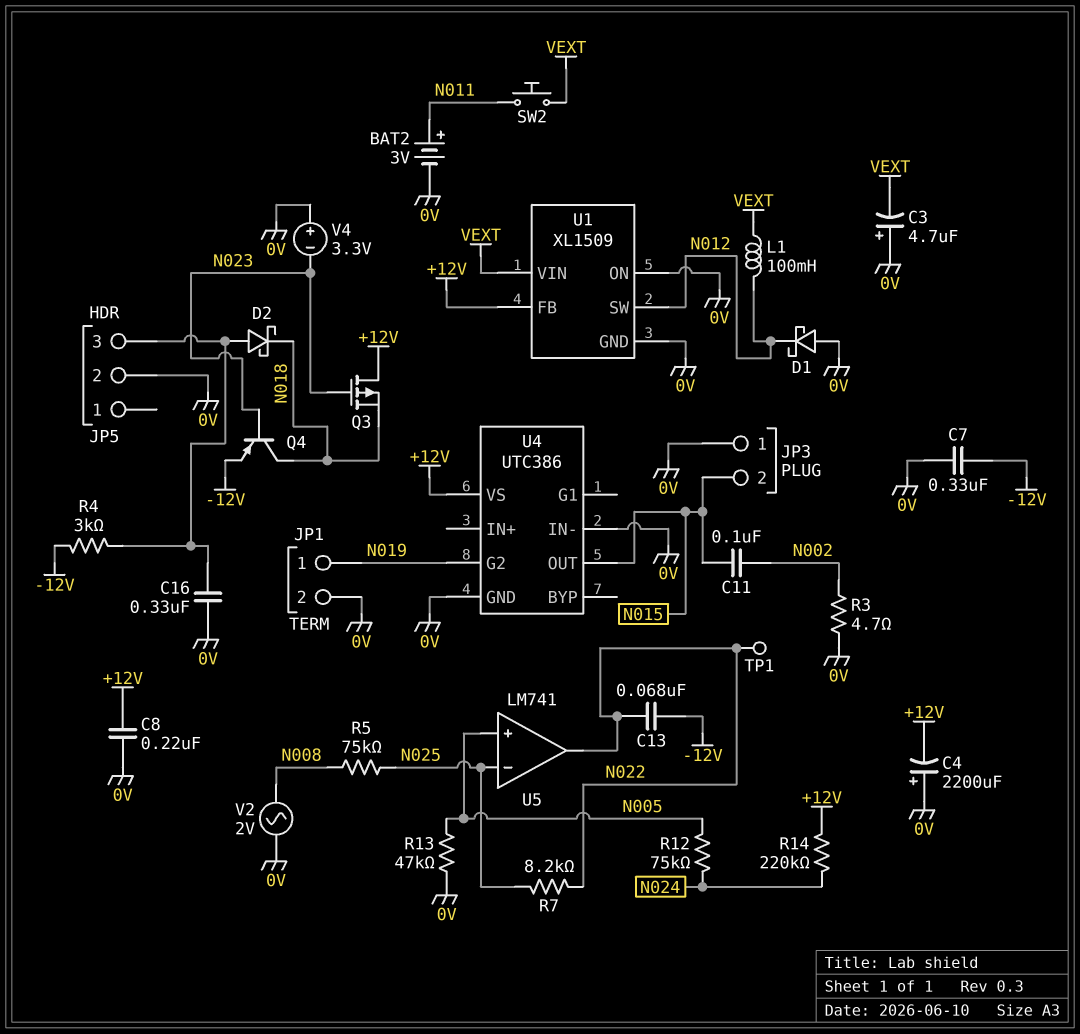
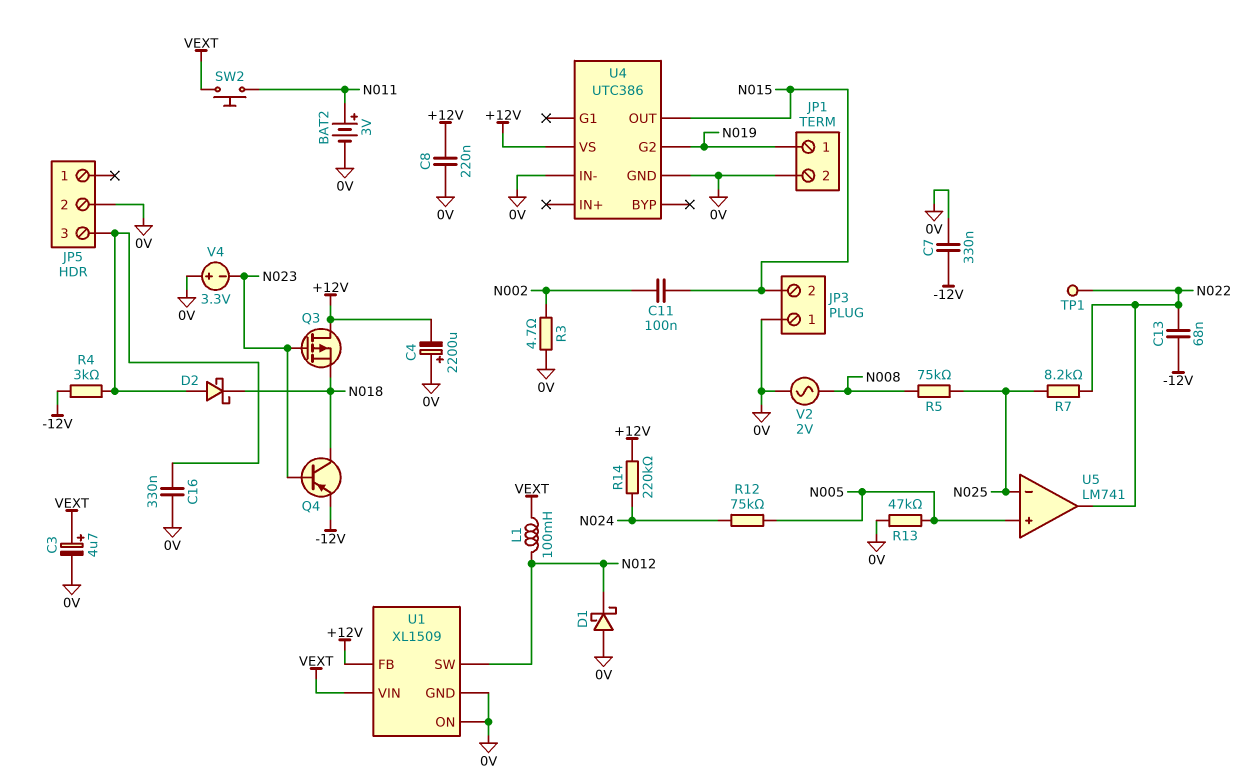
C3: 4.7uF (plus 0V, minus VEXT) -> 4.7uF (plus VEXT, minus 0V)

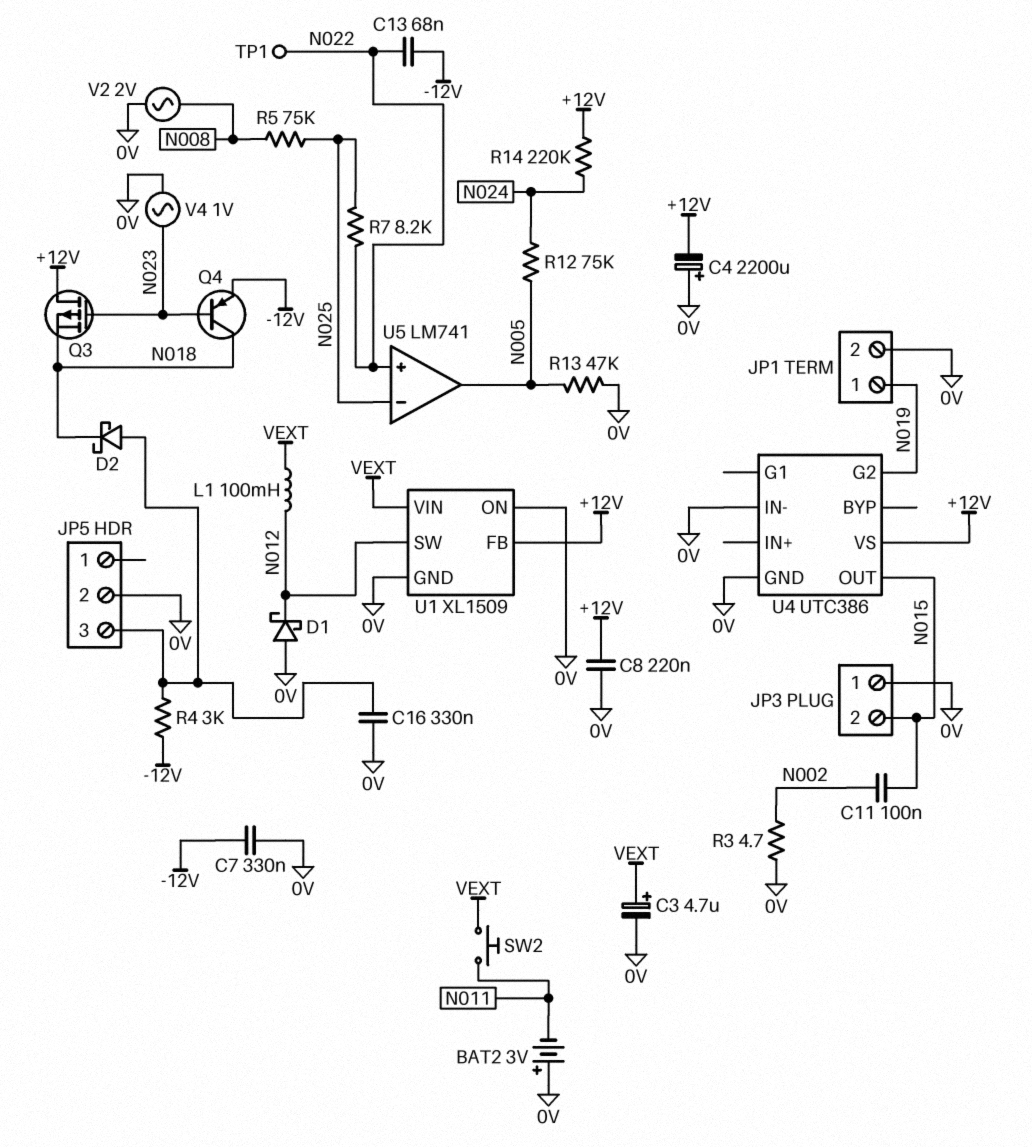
BAT2: 3V (plus N011, minus 0V) -> 3V (plus 0V, minus N011)
U5 pin in+: N005 -> N022
U5 pin out: N022 -> N005
V4: 3.3V (plus 0V, minus N023) -> AC 1V (0V, N023)

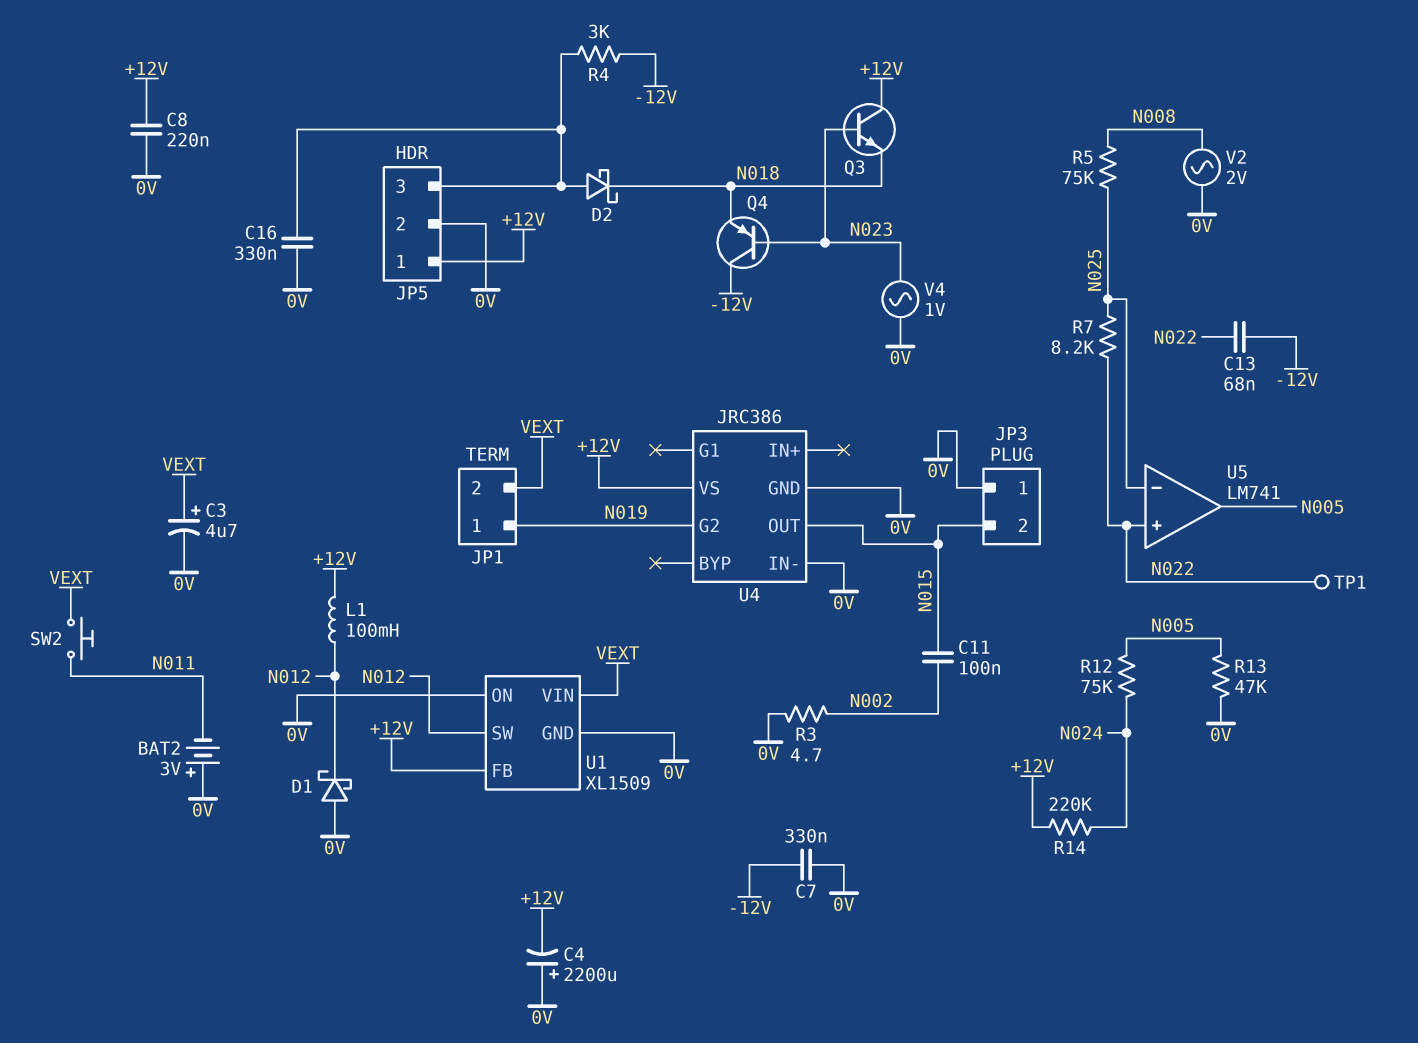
JP1 pin 2: 0V -> VEXT
JP5 pin 1: none -> +12V
L1: 100mH (N012, VEXT) -> 100mH (+12V, N012)
Q3: PMOS (G N023, D +12V, S N018) -> NPN (B N023, C +12V, E N018)
Q4: PNP (B N023, C N018, E -12V) -> PNP (B N023, C -12V, E N018)
U4: UTC386 -> JRC386

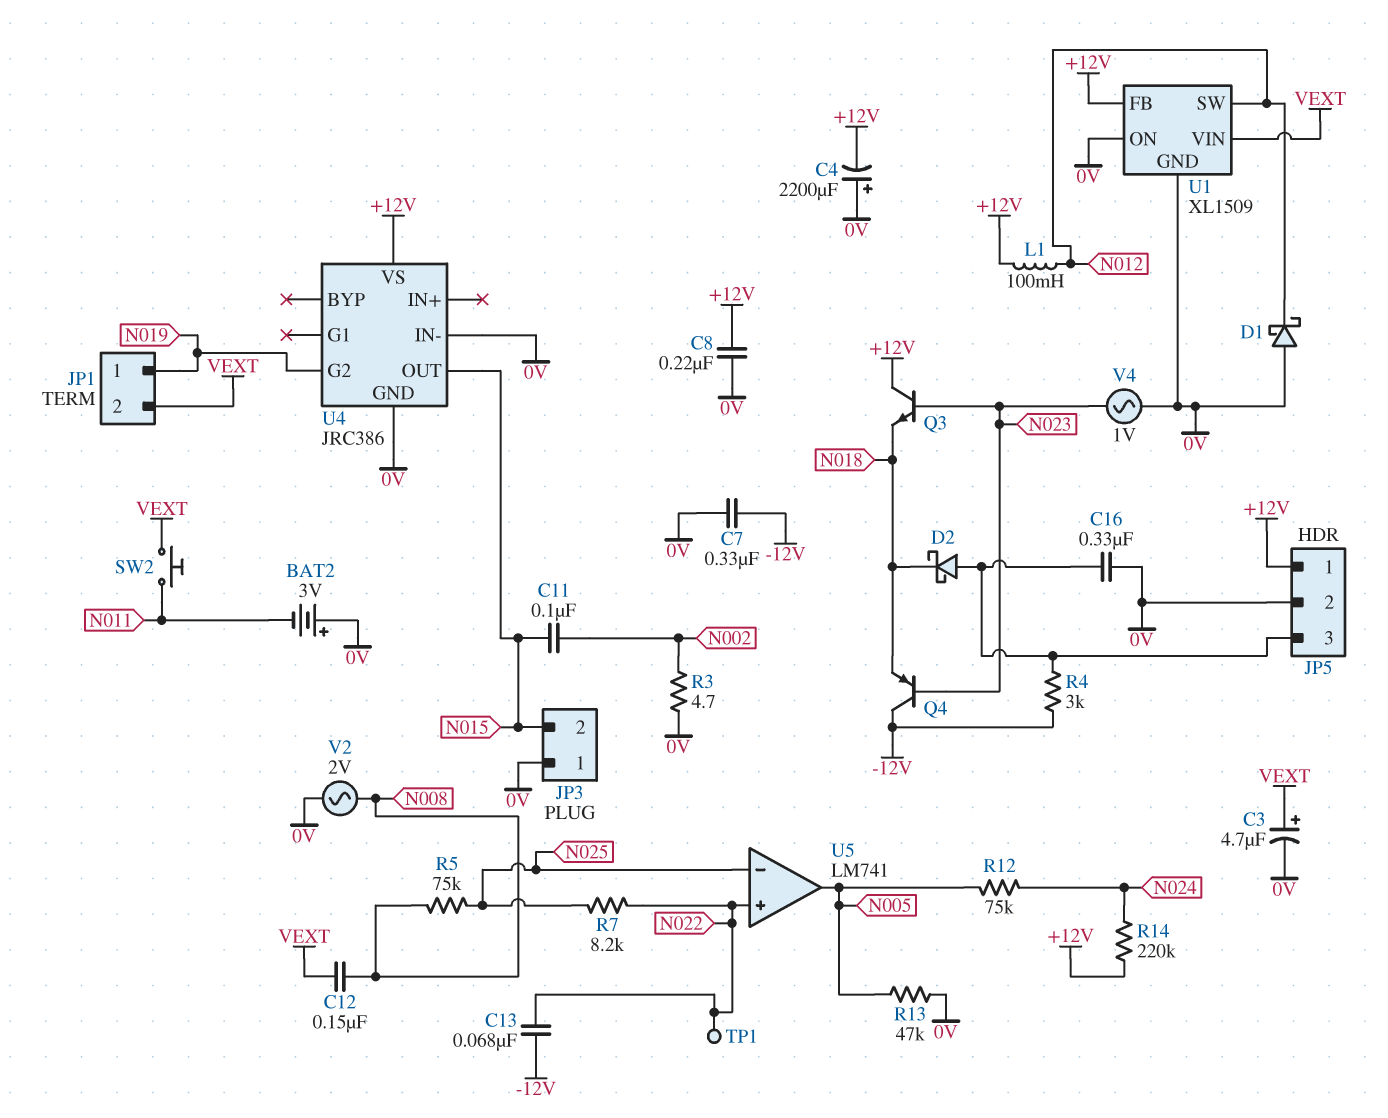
C12: none -> 150nF (N008, VEXT)

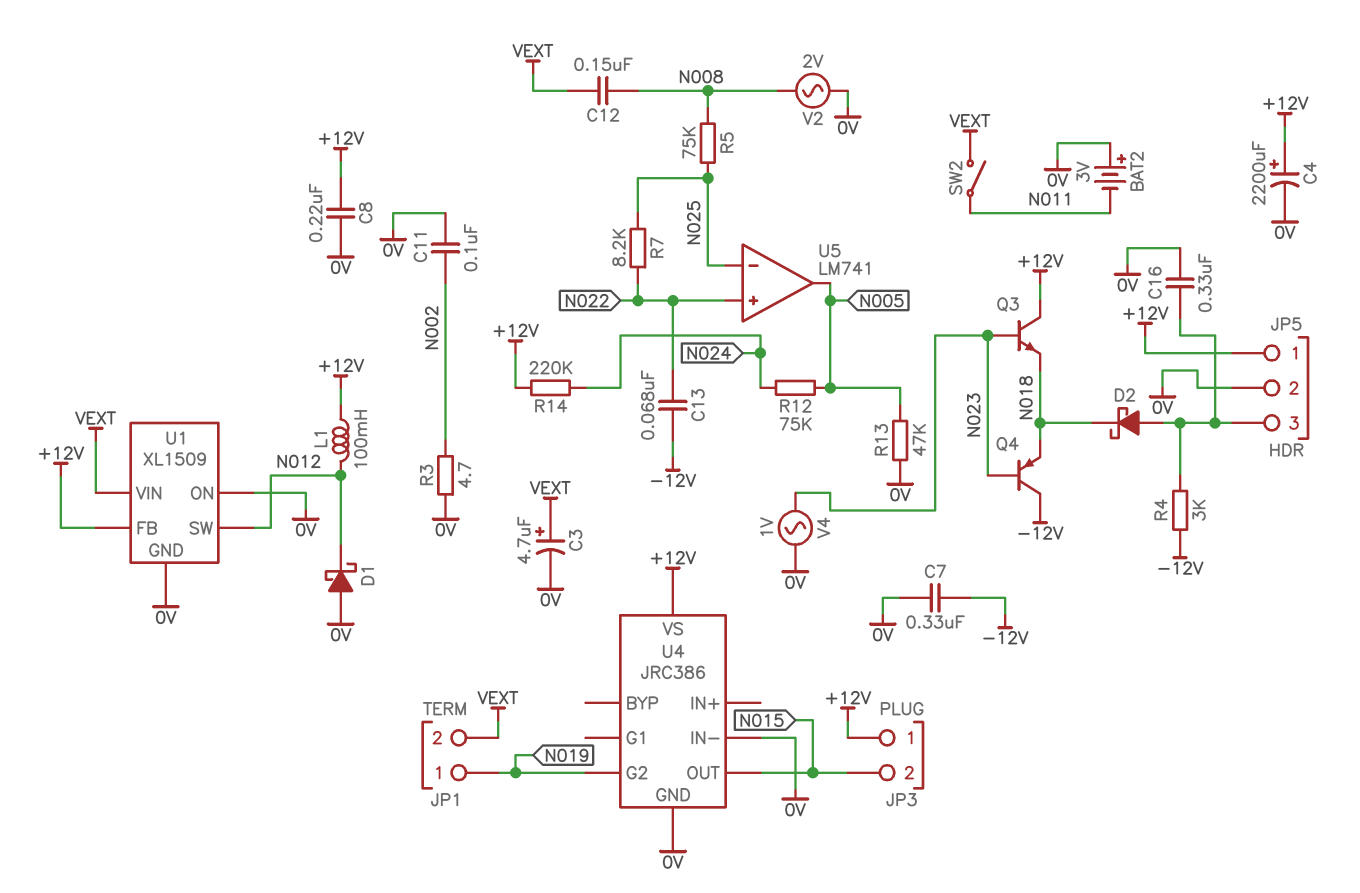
C4: 2200uF (plus 0V, minus +12V) -> 2200uF (plus +12V, minus 0V)
C11: 100nF (N002, N015) -> 100nF (0V, N002)
JP3 pin 1: 0V -> +12V
SW2: button (N011, VEXT) -> switch (N011, VEXT)
TP1: test point (N022) -> none

